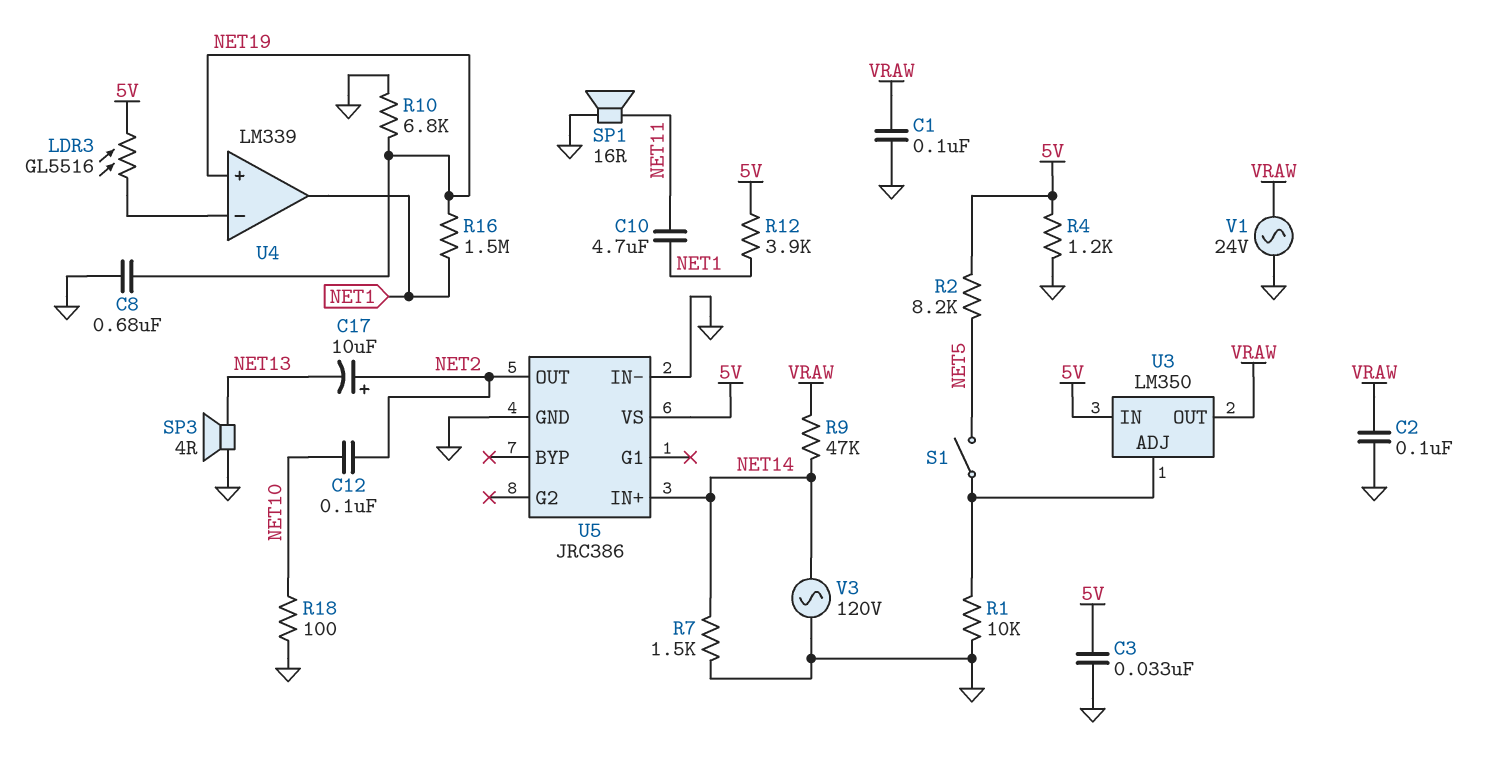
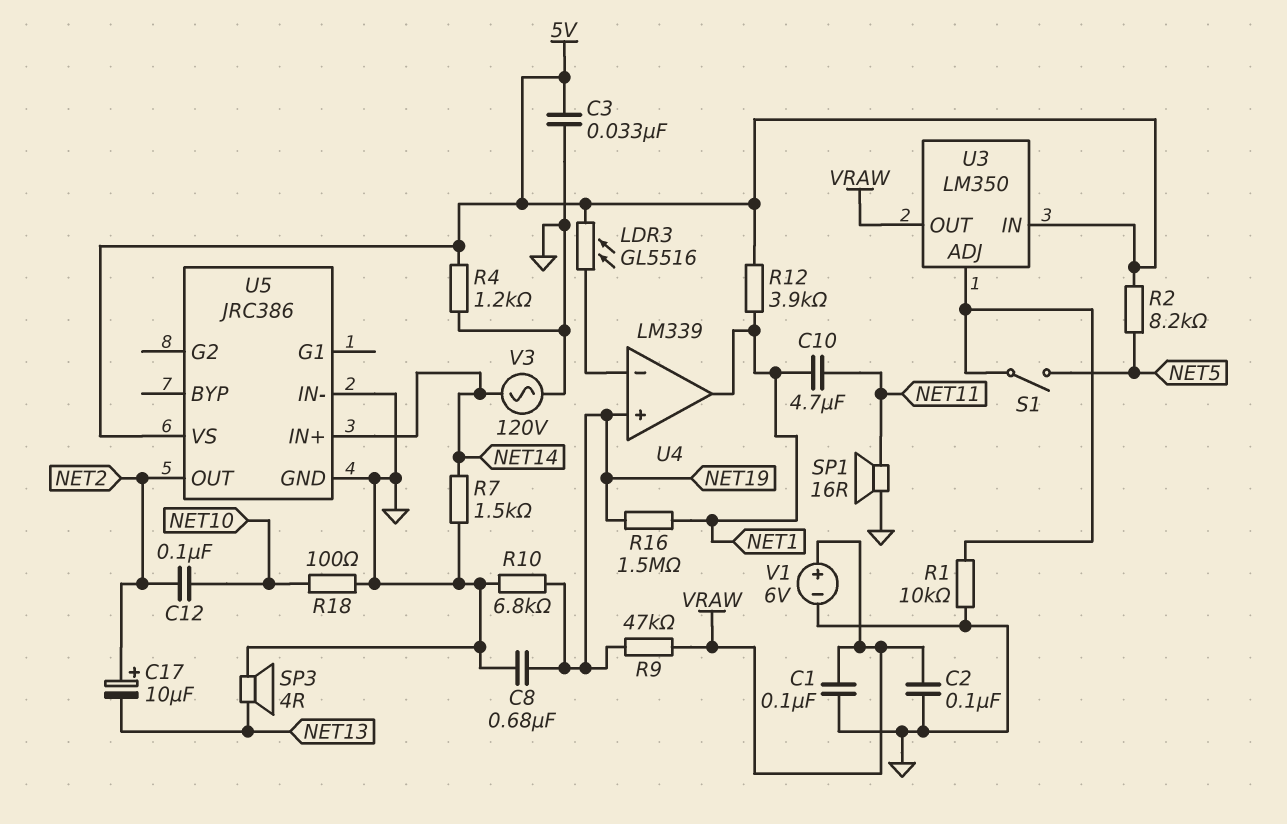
R9: 47k (NET14, VRAW) -> 47k (NET19, VRAW)
V1: AC 24V (GND, VRAW) -> 6V (plus VRAW, minus GND)

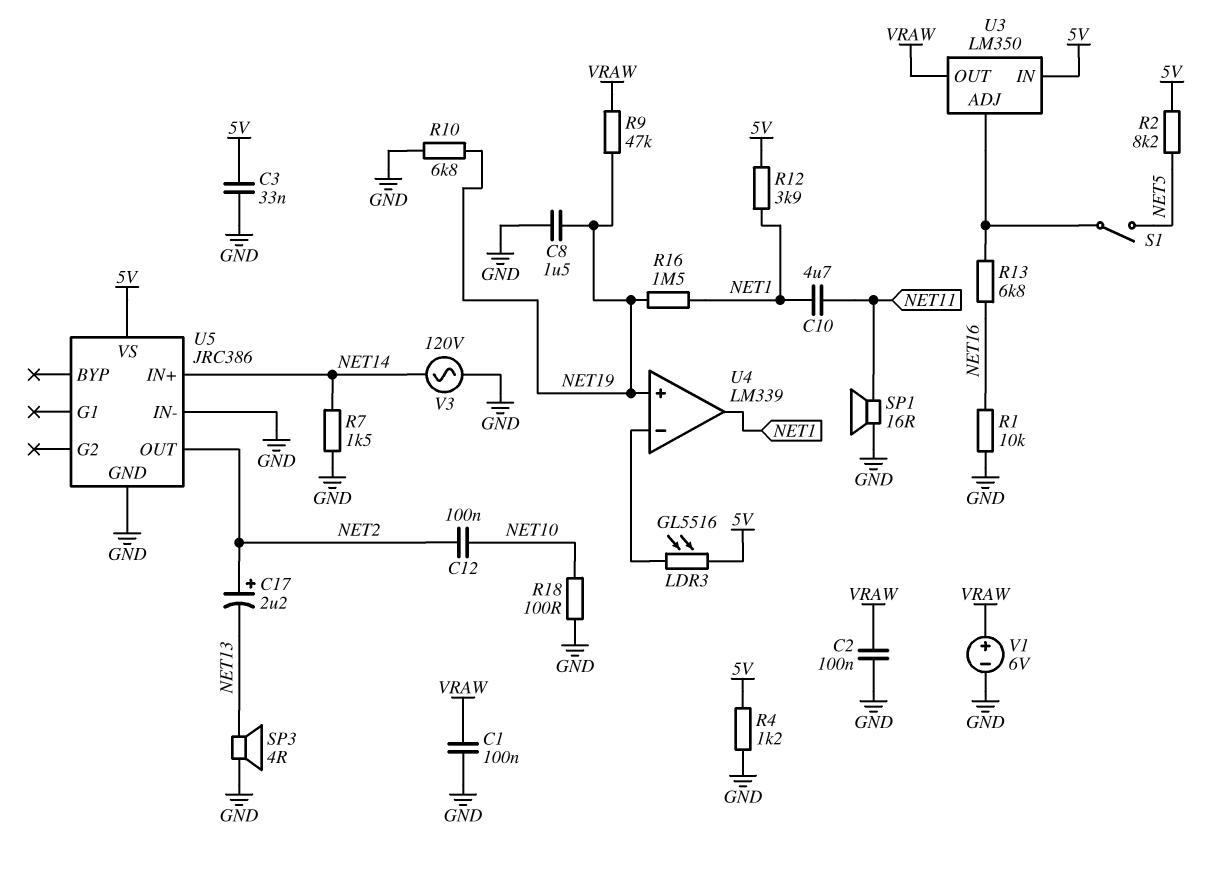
C8: 680nF (GND, NET19) -> 1.5uF (GND, NET19)
C17: 10uF (plus NET2, minus NET13) -> 2.2uF (plus NET2, minus NET13)
R1: 10k (GND, U3/ADJ) -> 10k (GND, NET16)
R13: none -> 6.8k (NET16, U3/ADJ)

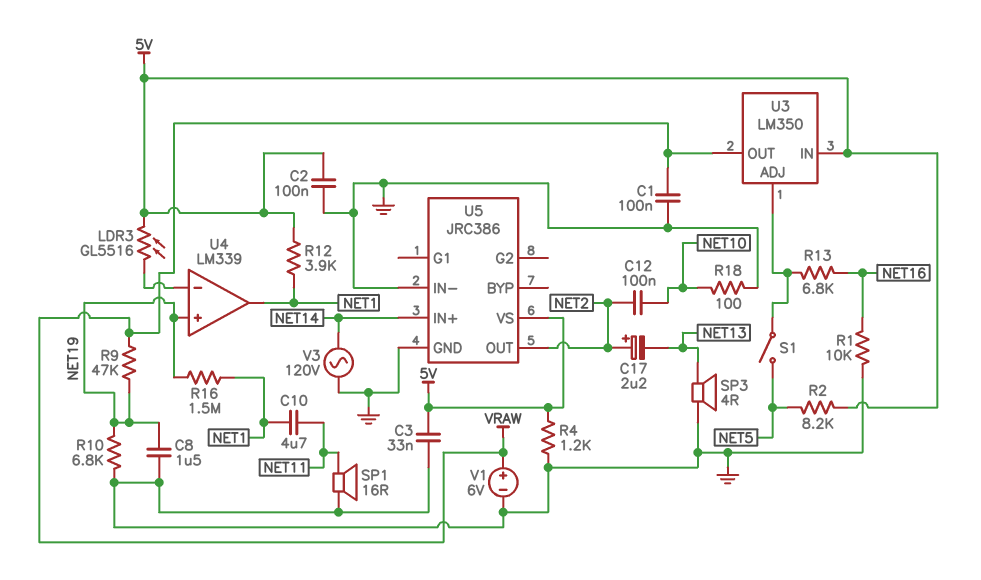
C2: 100nF (GND, VRAW) -> 100nF (5V, GND)
R7: 1.5k (GND, NET14) -> none

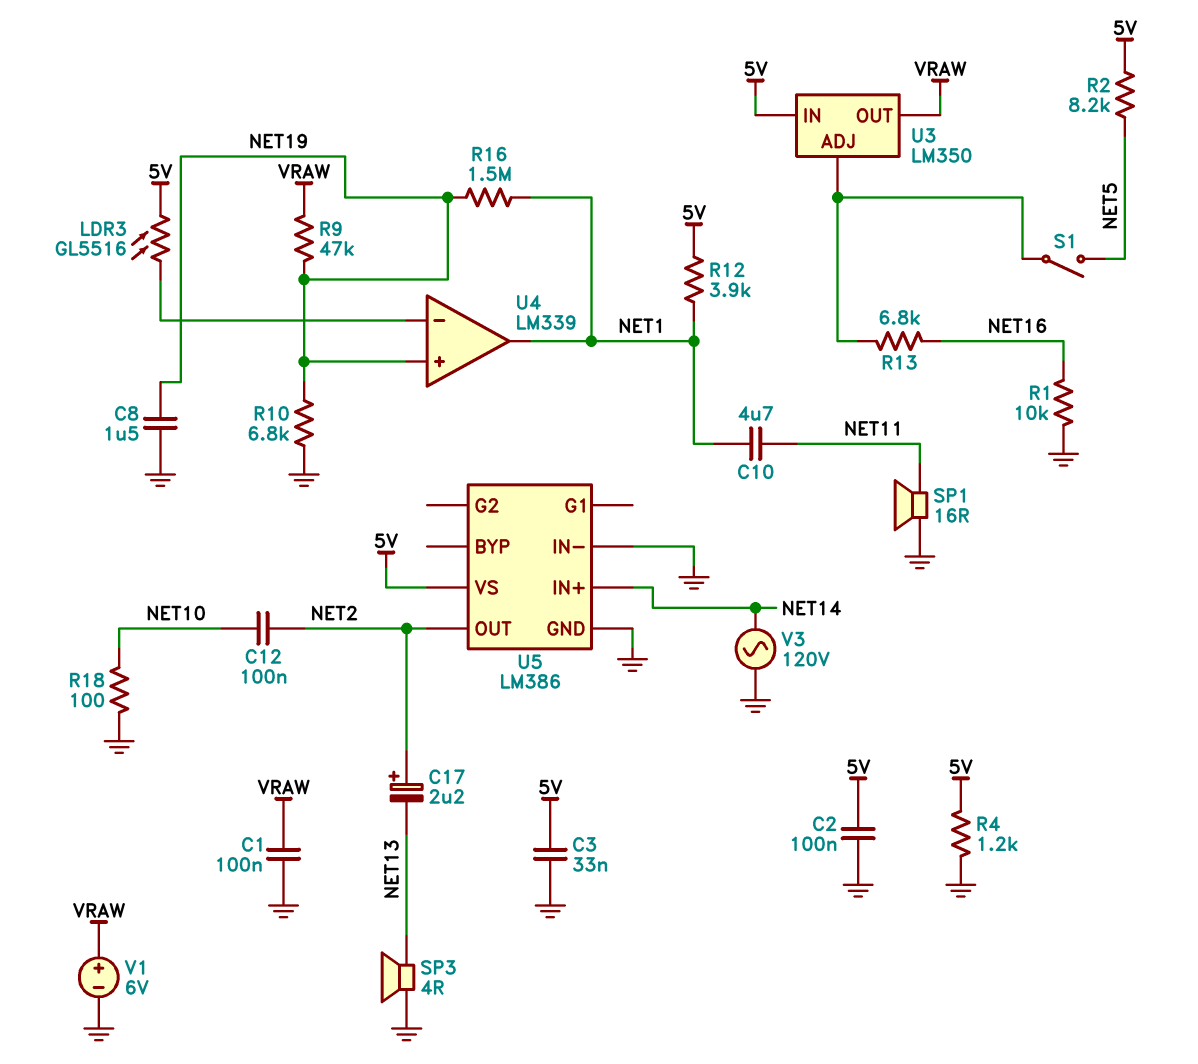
U5: JRC386 -> LM386

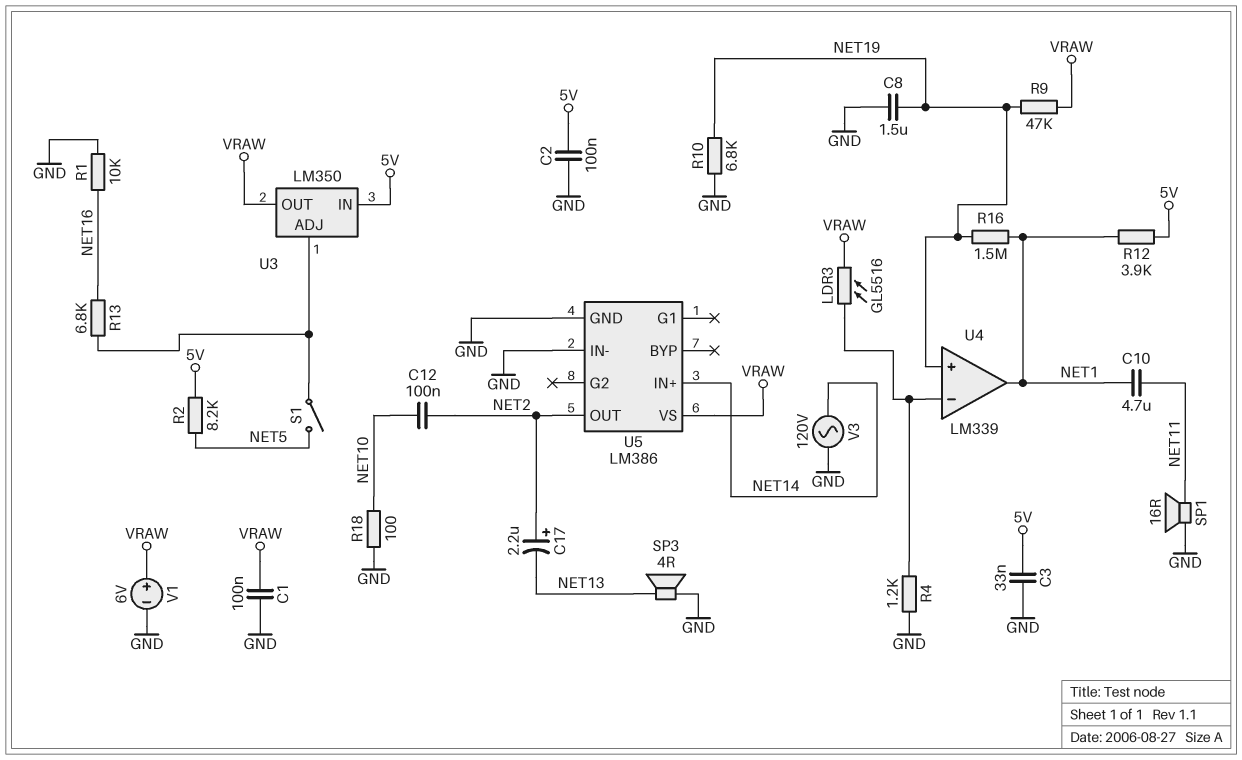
LDR3: GL5516 (5V, U4/in-) -> GL5516 (U4/in-, VRAW)
R4: 1.2k (5V, GND) -> 1.2k (GND, U4/in-)
U5 pin VS: 5V -> VRAW

